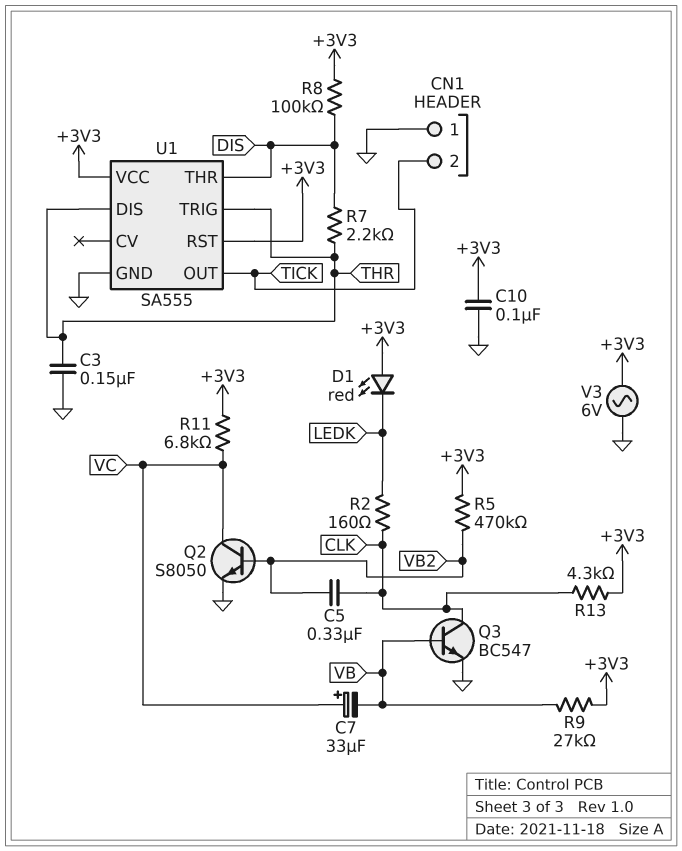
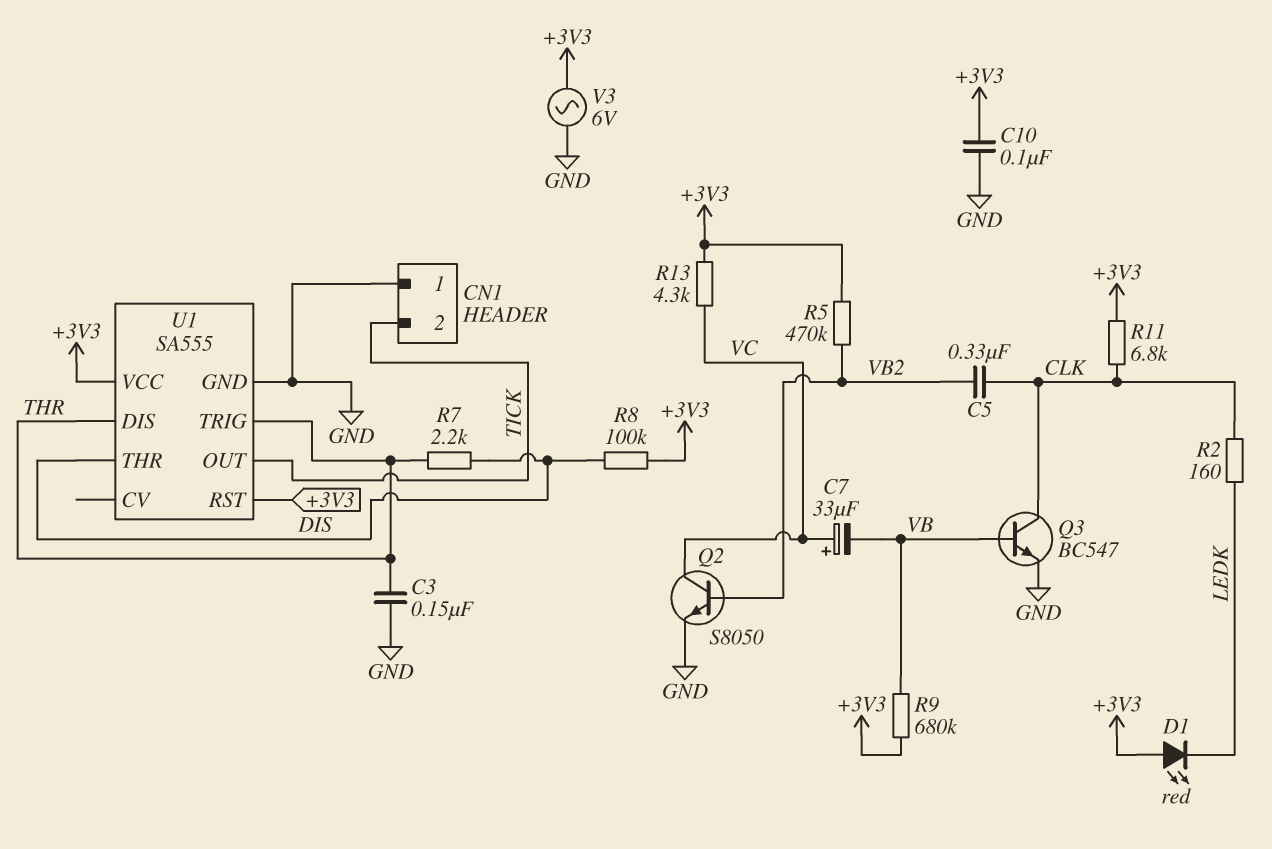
R9: 27k (+3V3, VB) -> 680k (+3V3, VB)
R11: 6.8k (+3V3, VC) -> 6.8k (+3V3, CLK)
R13: 4.3k (+3V3, CLK) -> 4.3k (+3V3, VC)

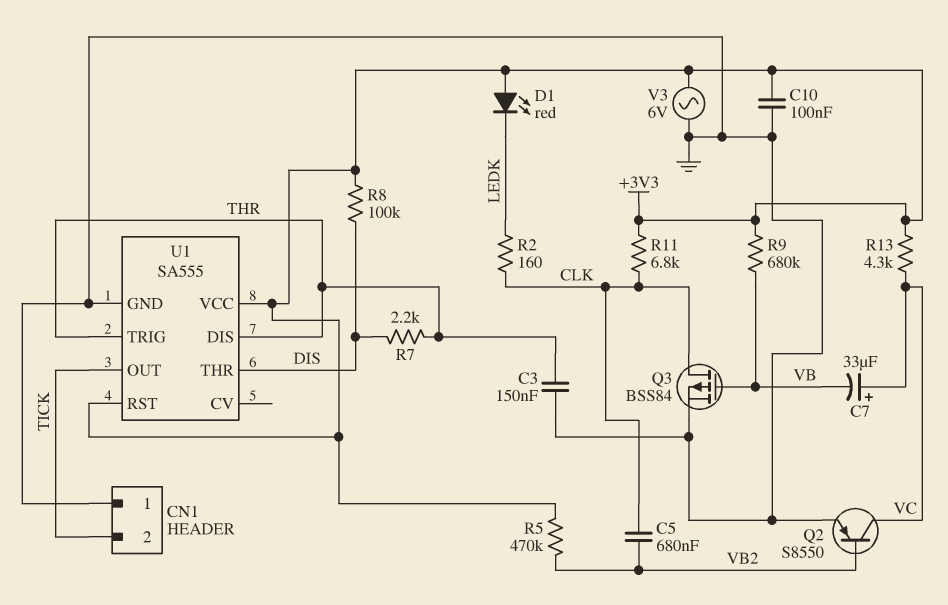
C5: 330nF (CLK, VB2) -> 680nF (CLK, VB2)
Q2: NPN S8050 (B VB2, C VC, E GND) -> PNP S8550 (B VB2, C VC, E GND)
Q3: NPN BC547 (B VB, C CLK, E GND) -> PMOS BSS84 (G VB, D CLK, S GND)

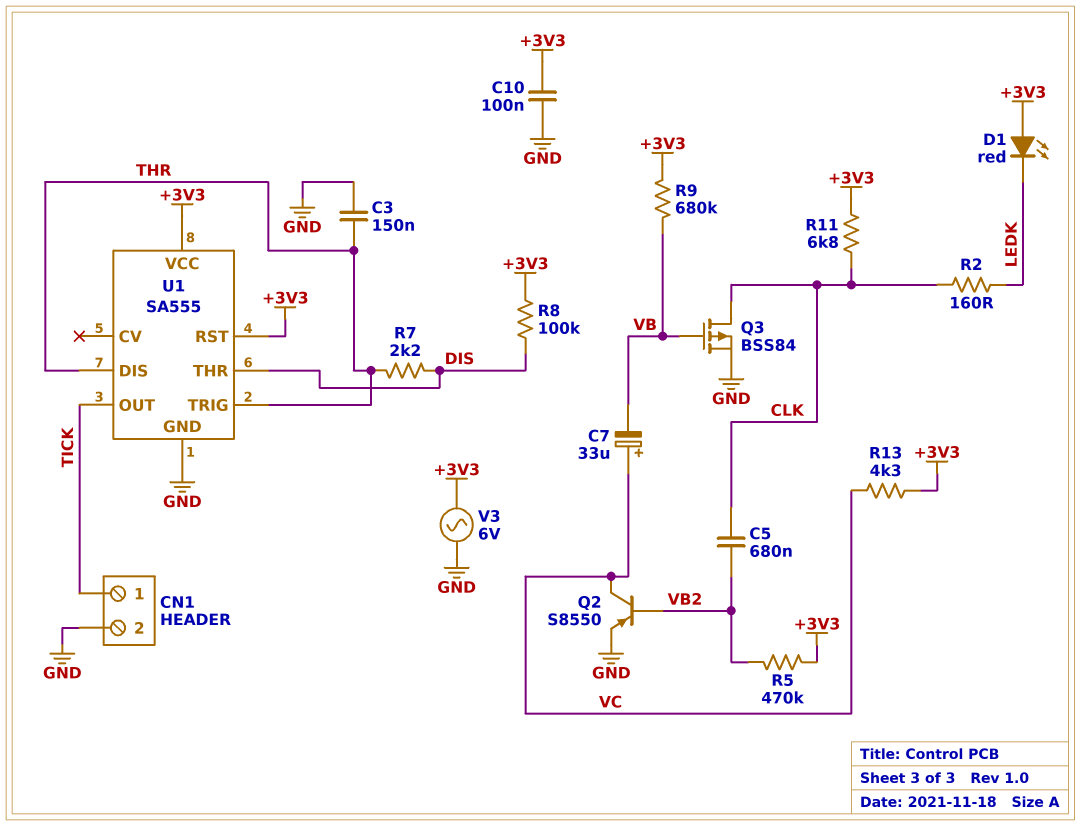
CN1 pin 1: GND -> TICK
CN1 pin 2: TICK -> GND

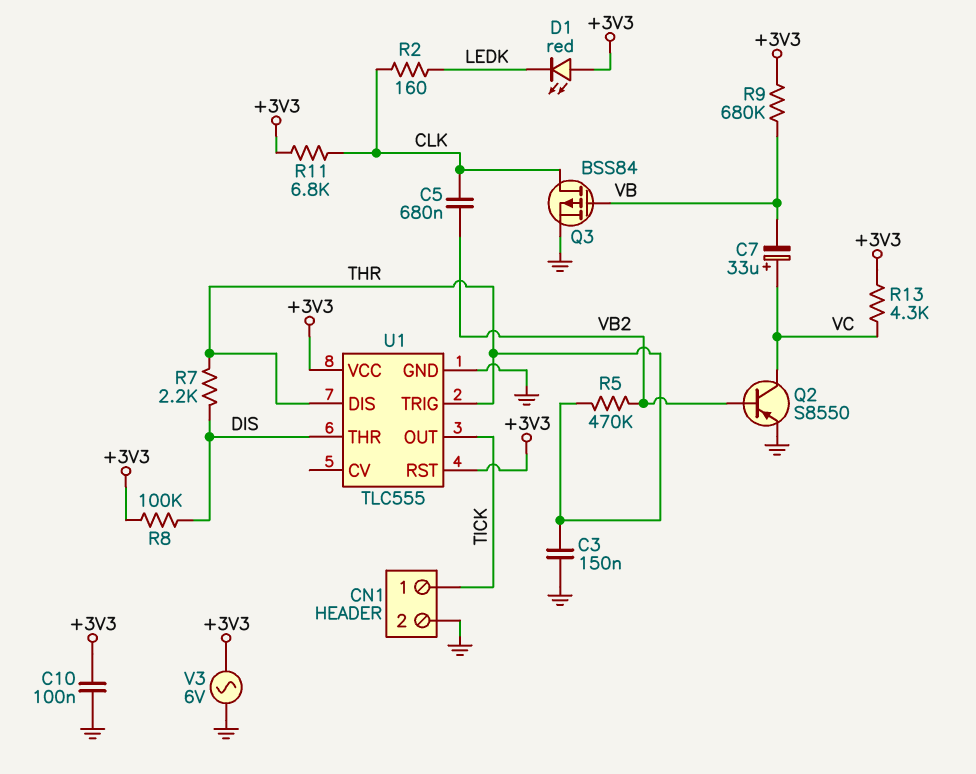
R5: 470k (+3V3, VB2) -> 470k (THR, VB2)
U1: SA555 -> TLC555

